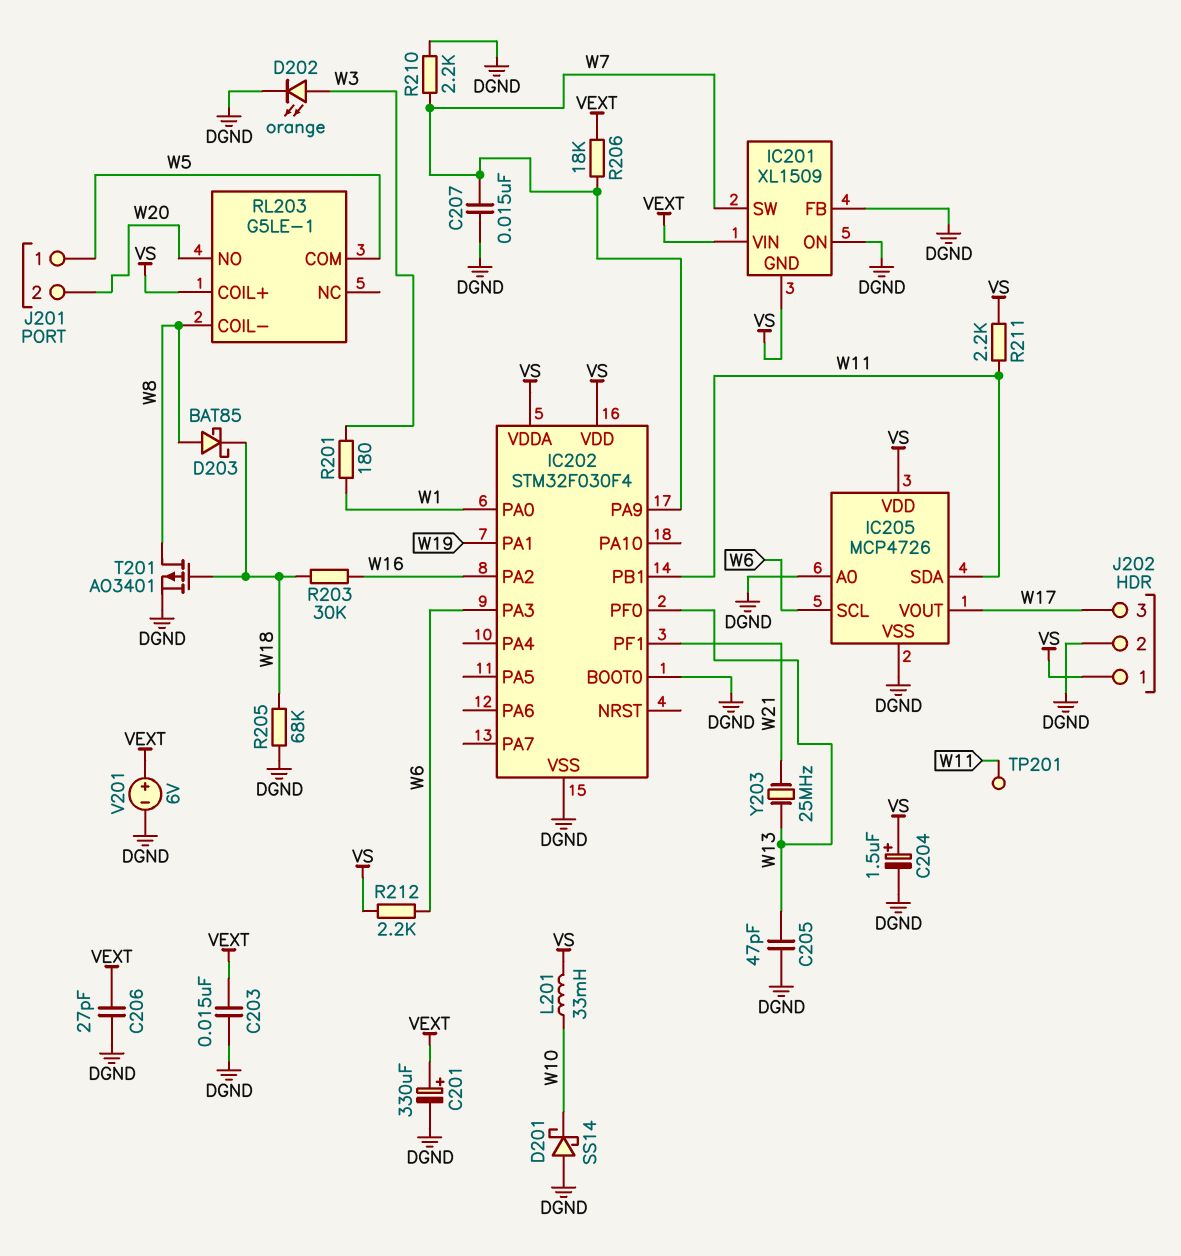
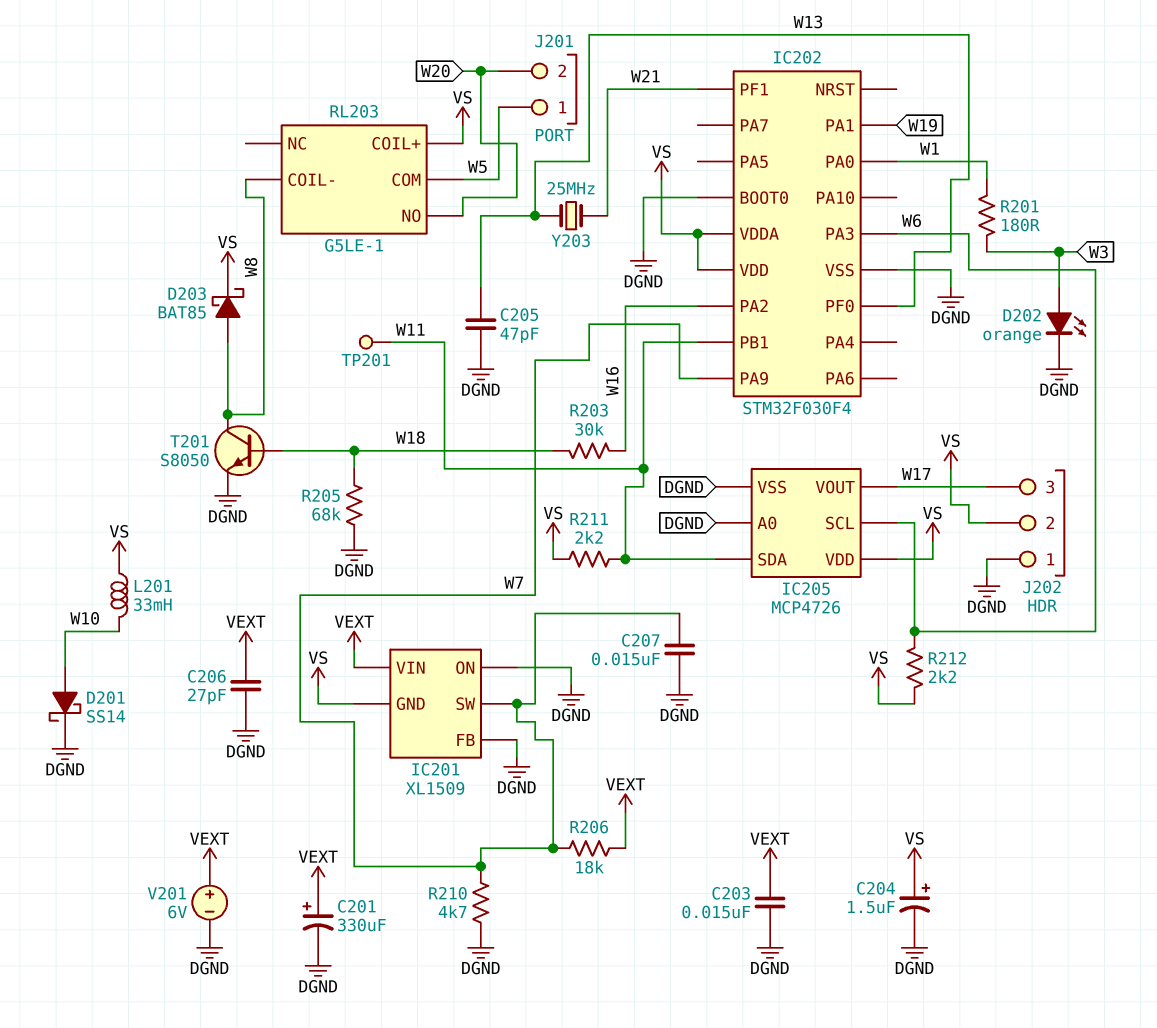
D201: schottky SS14 (A DGND, K W10) -> schottky SS14 (A W10, K DGND)
D203: schottky BAT85 (A W8, K W18) -> schottky BAT85 (A W8, K VS)
J202 pin 1: VS -> DGND
J202 pin 2: DGND -> VS
R210: 2.2k (DGND, W7) -> 4.7k (DGND, W7)
T201: PMOS AO3401 (G W18, D W8, S DGND) -> NPN S8050 (B W18, C W8, E DGND)

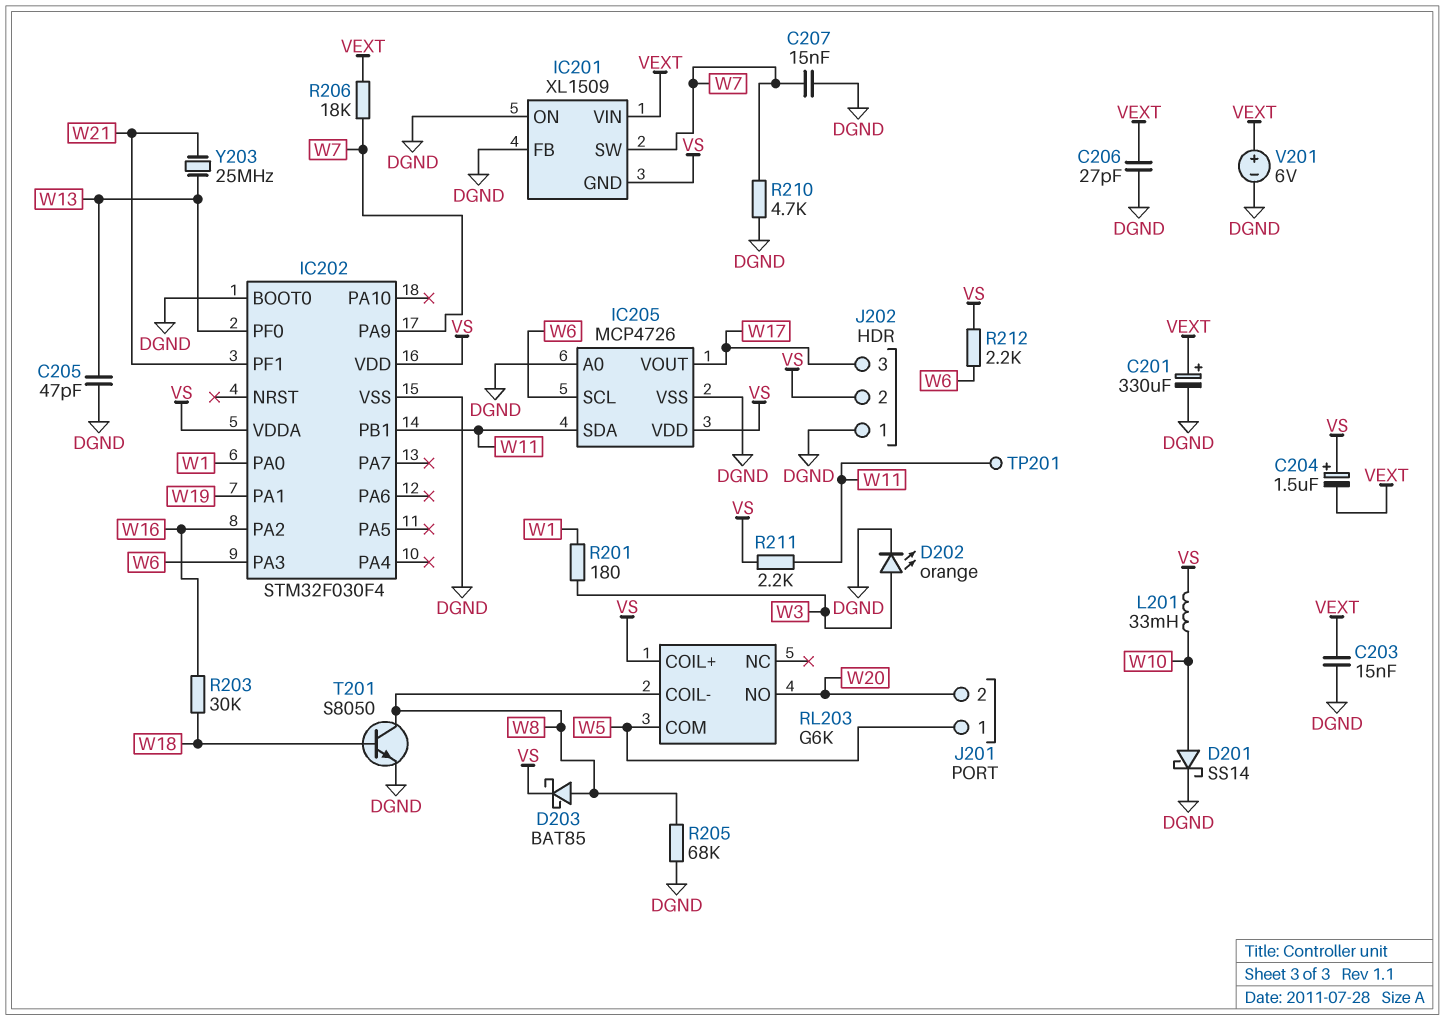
C204: 1.5uF (plus VS, minus DGND) -> 1.5uF (plus VS, minus VEXT)
R205: 68k (DGND, W18) -> 68k (DGND, W8)
RL203: G5LE-1 -> G6K

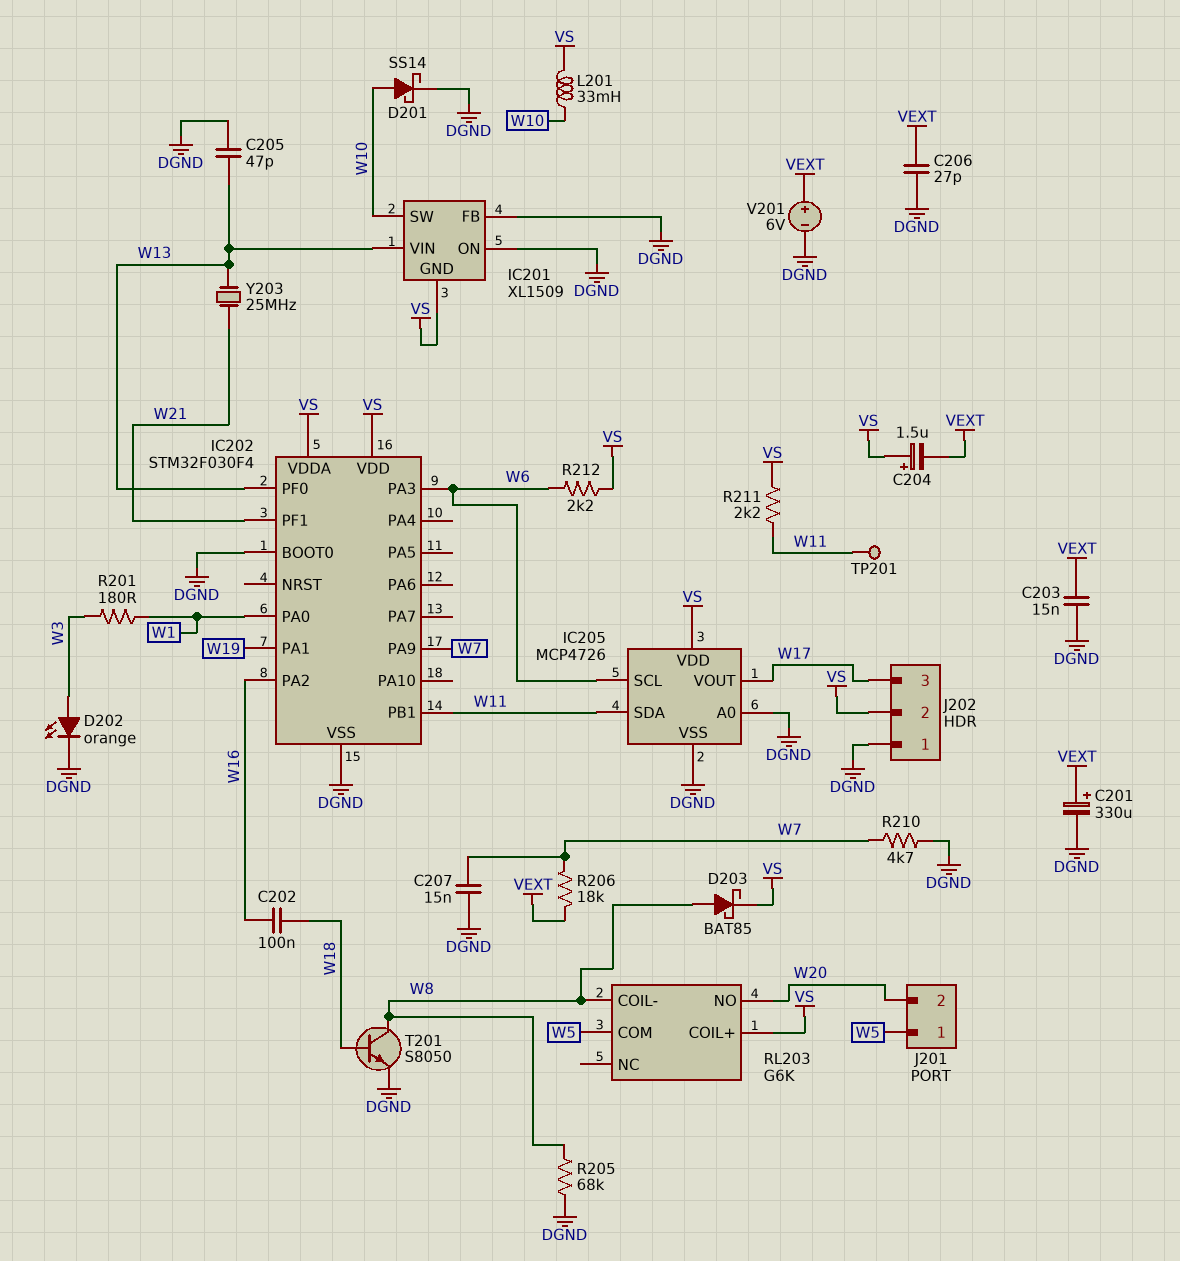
C202: none -> 100nF (W16, W18)
IC201 pin SW: W7 -> W10
IC201 pin VIN: VEXT -> W13
R203: 30k (W16, W18) -> none

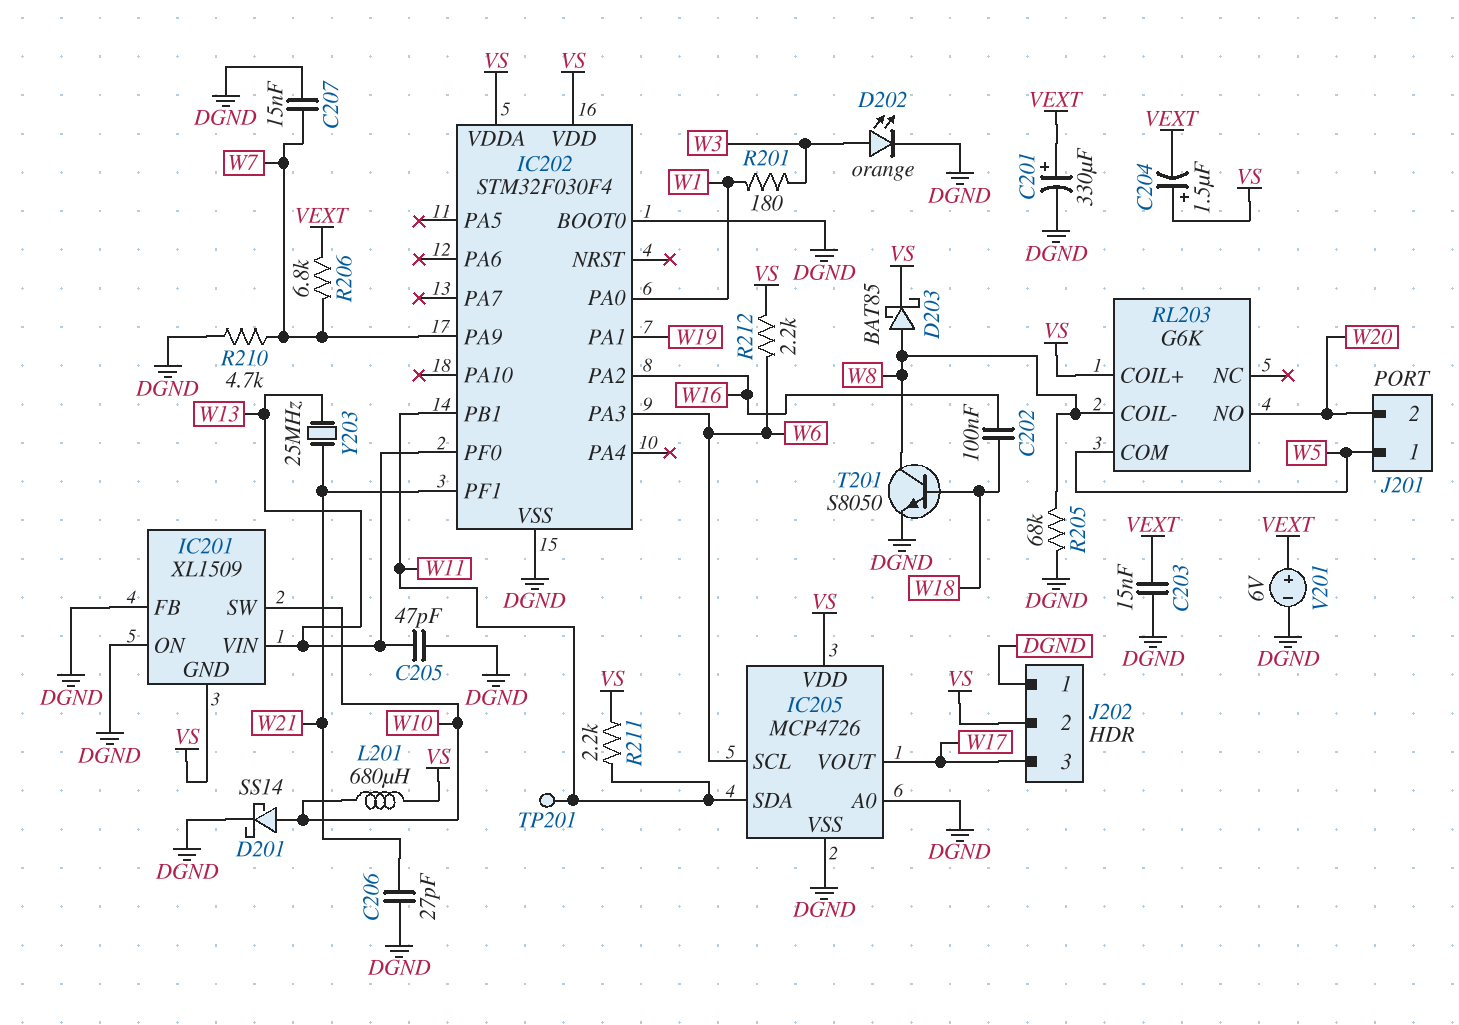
C206: 27pF (DGND, VEXT) -> 27pF (DGND, W21)
L201: 33mH (VS, W10) -> 680uH (VS, W10)
R206: 18k (VEXT, W7) -> 6.8k (VEXT, W7)

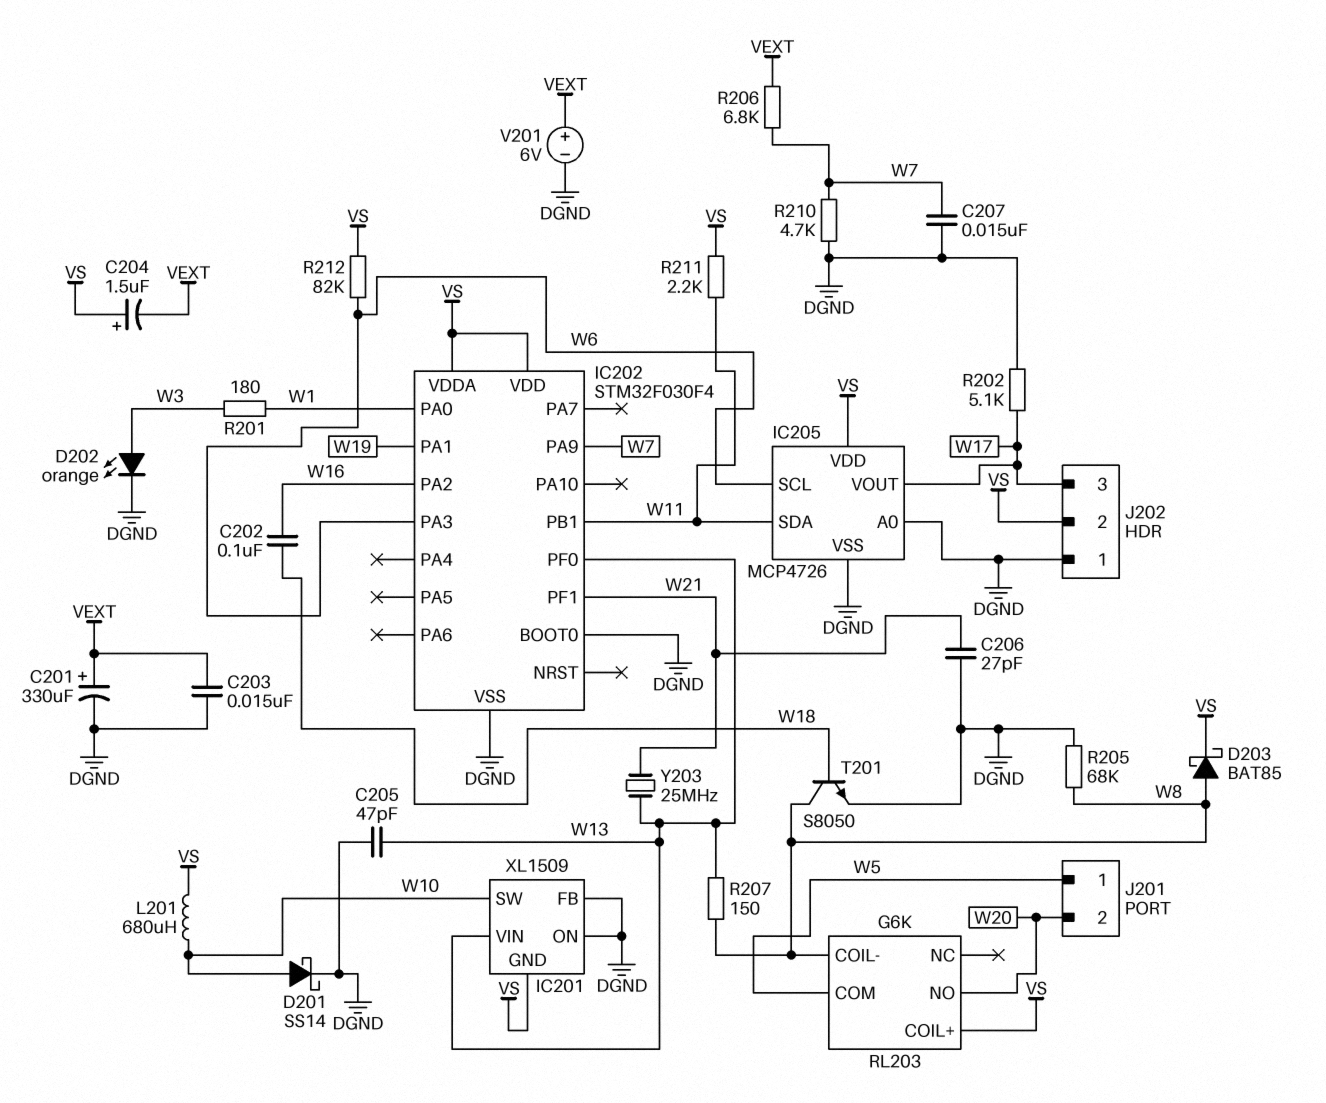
R202: none -> 5.1k (DGND, W17)
R207: none -> 150 (W8, W13)
R212: 2.2k (VS, W6) -> 82k (VS, W6)
TP201: test point (W11) -> none

